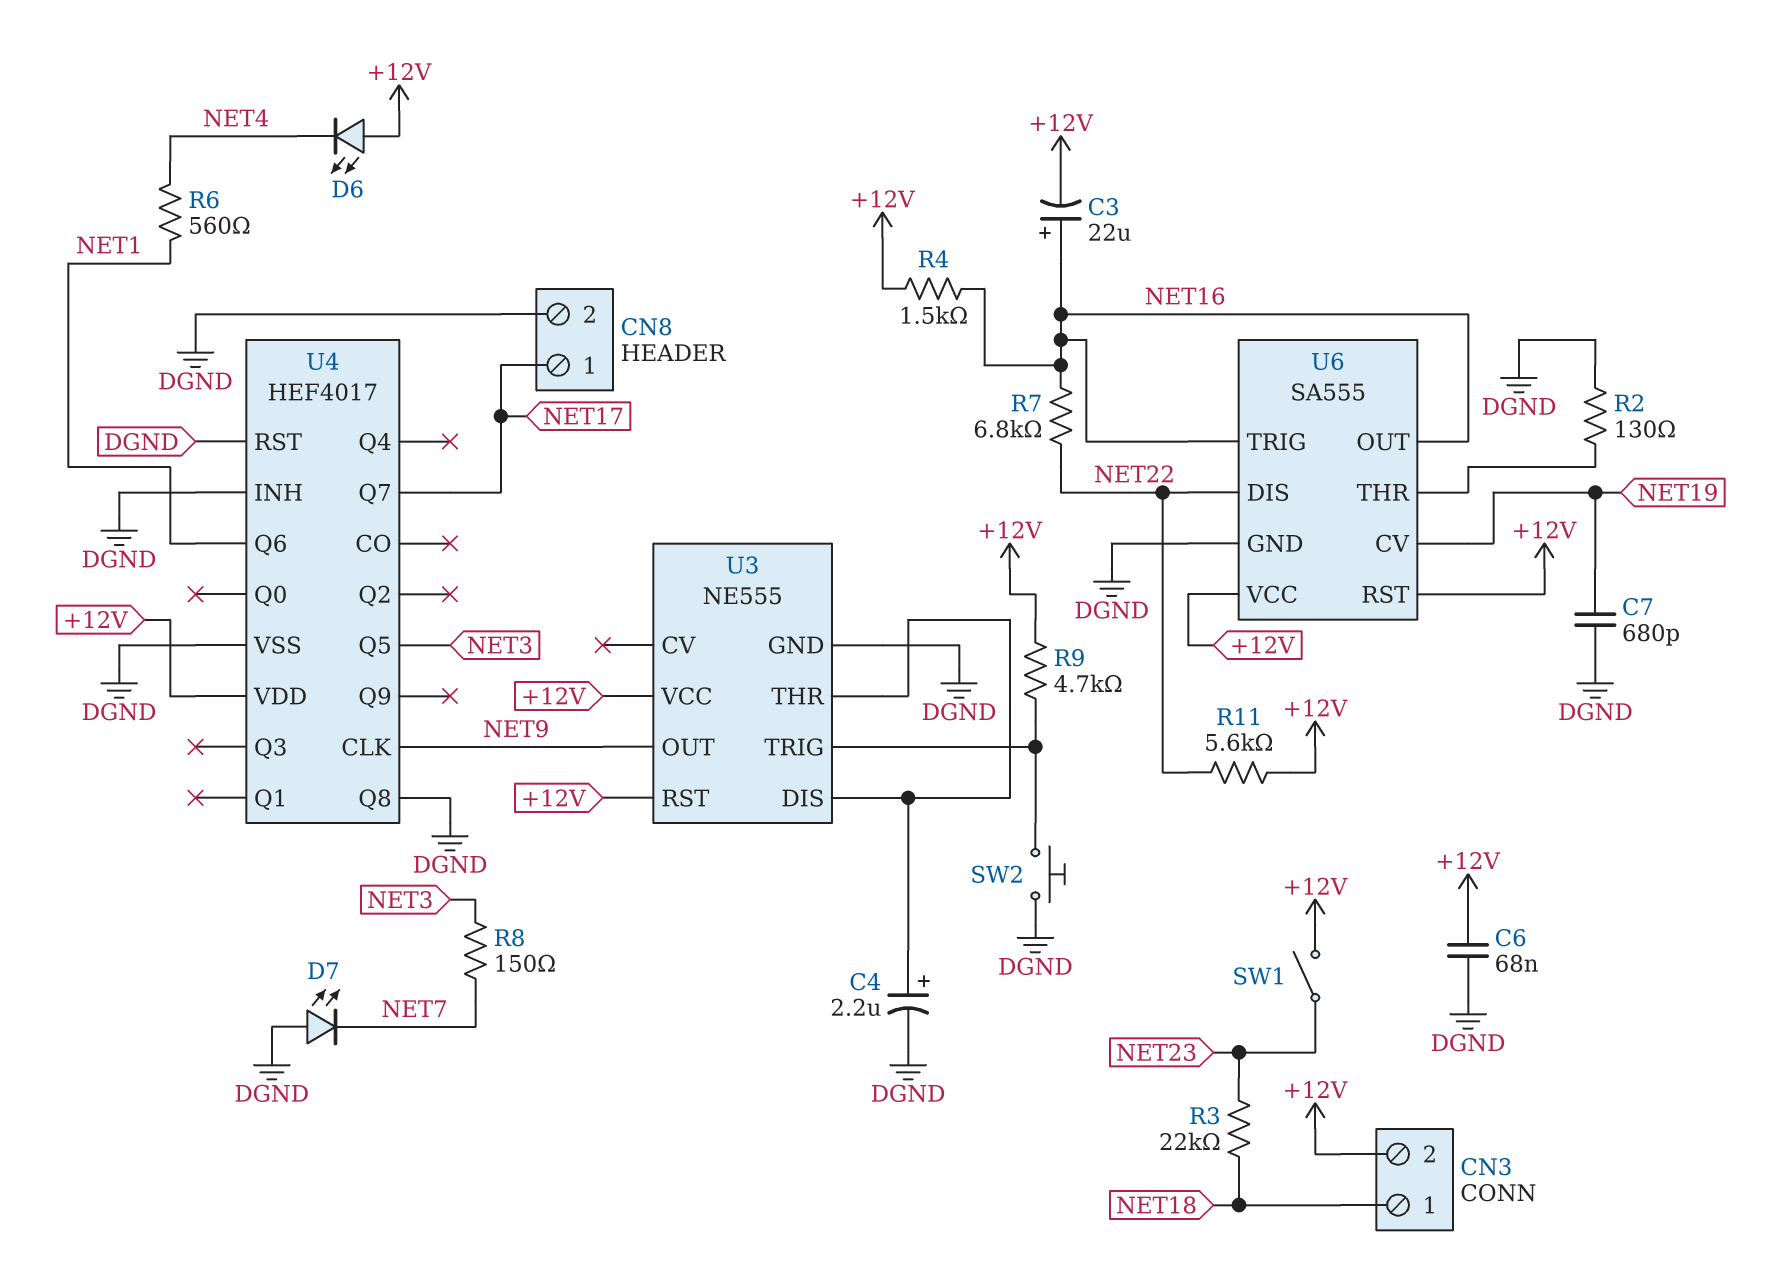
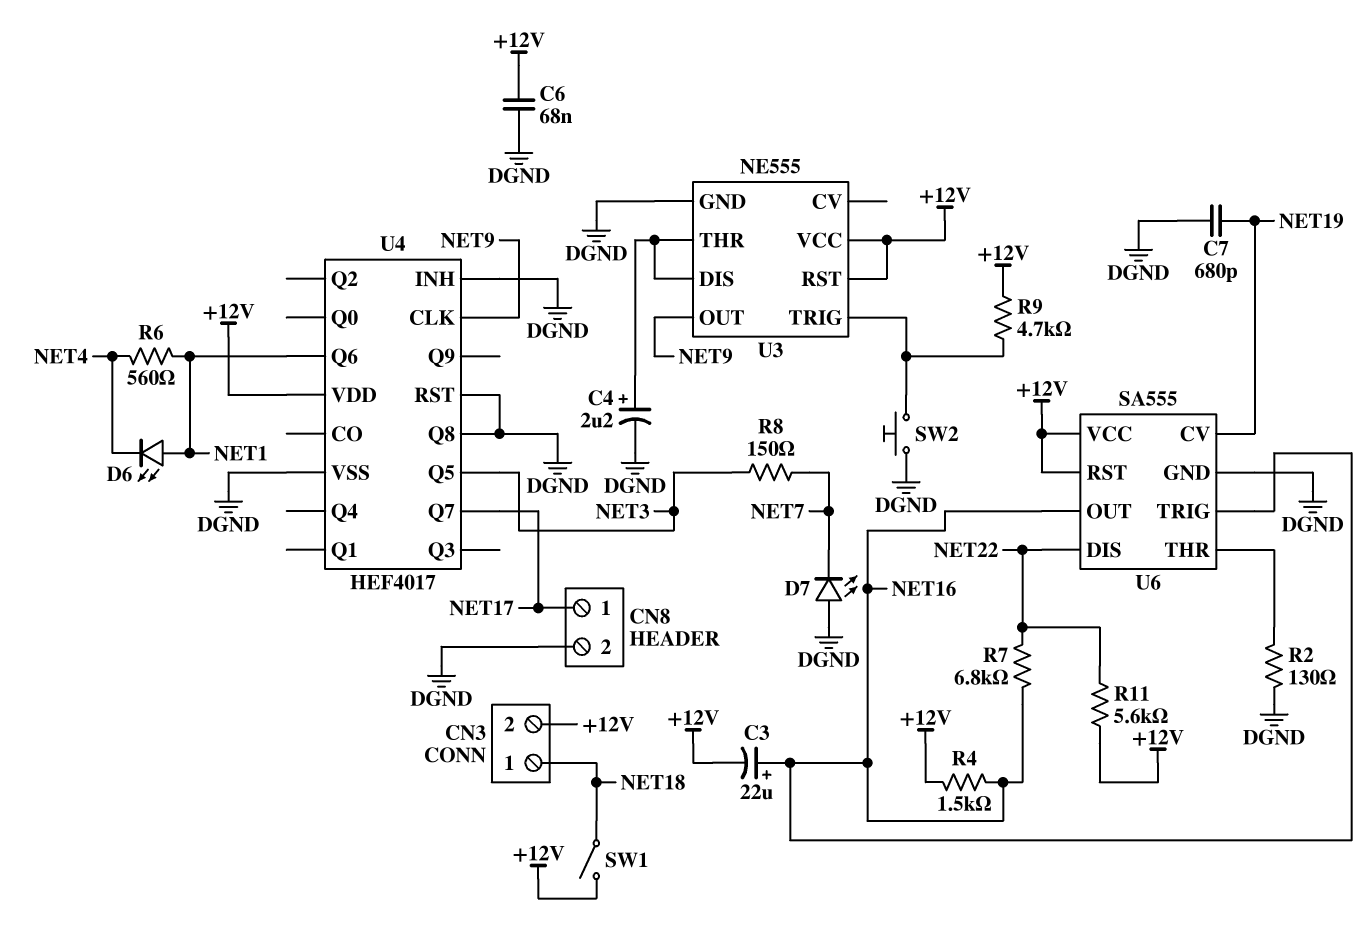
D6: LED (A +12V, K NET4) -> LED (A NET1, K NET4)
R3: 22k (NET18, NET23) -> none
SW1: switch (+12V, NET23) -> switch (+12V, NET18)

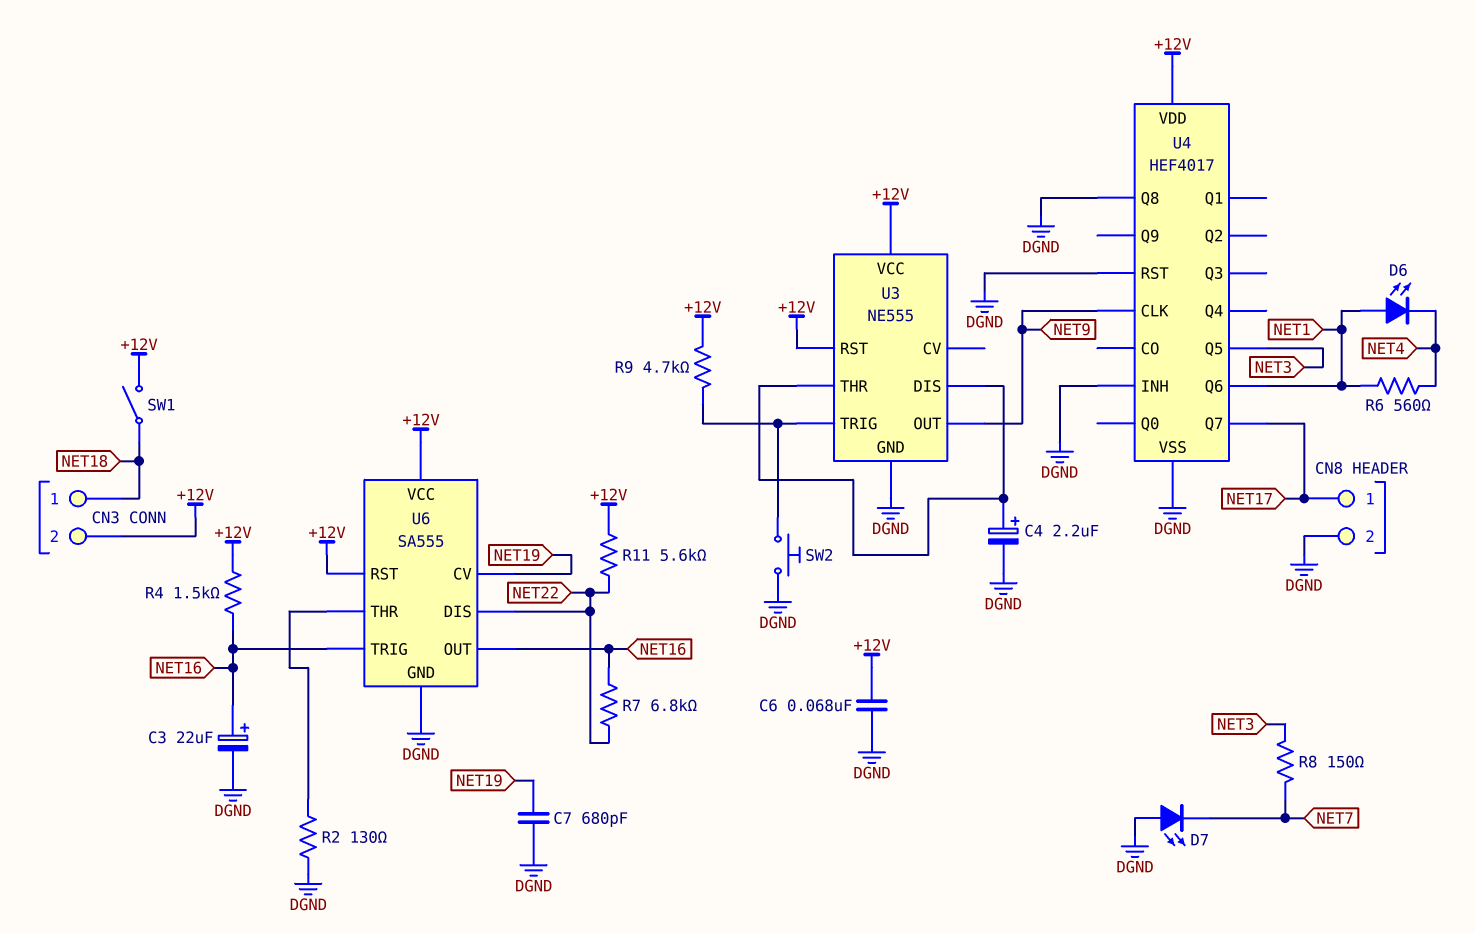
C3: 22uF (plus NET16, minus +12V) -> 22uF (plus NET16, minus DGND)

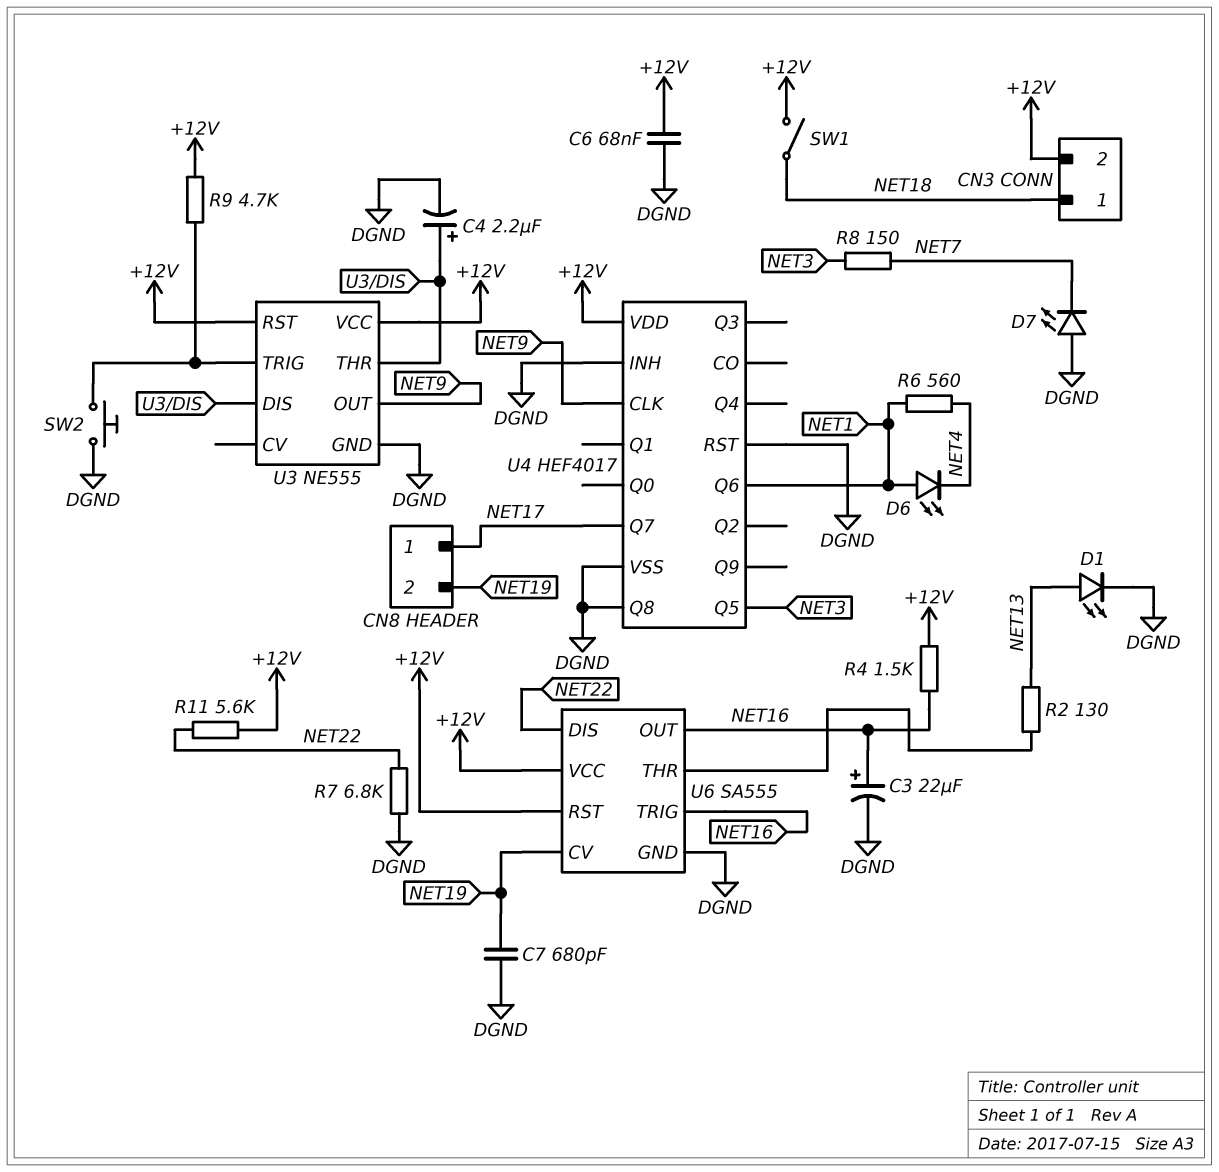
CN8 pin 2: DGND -> NET19
D1: none -> LED (A NET13, K DGND)
R2: 130 (DGND, U6/THR) -> 130 (NET13, U6/THR)
R7: 6.8k (NET16, NET22) -> 6.8k (DGND, NET22)

